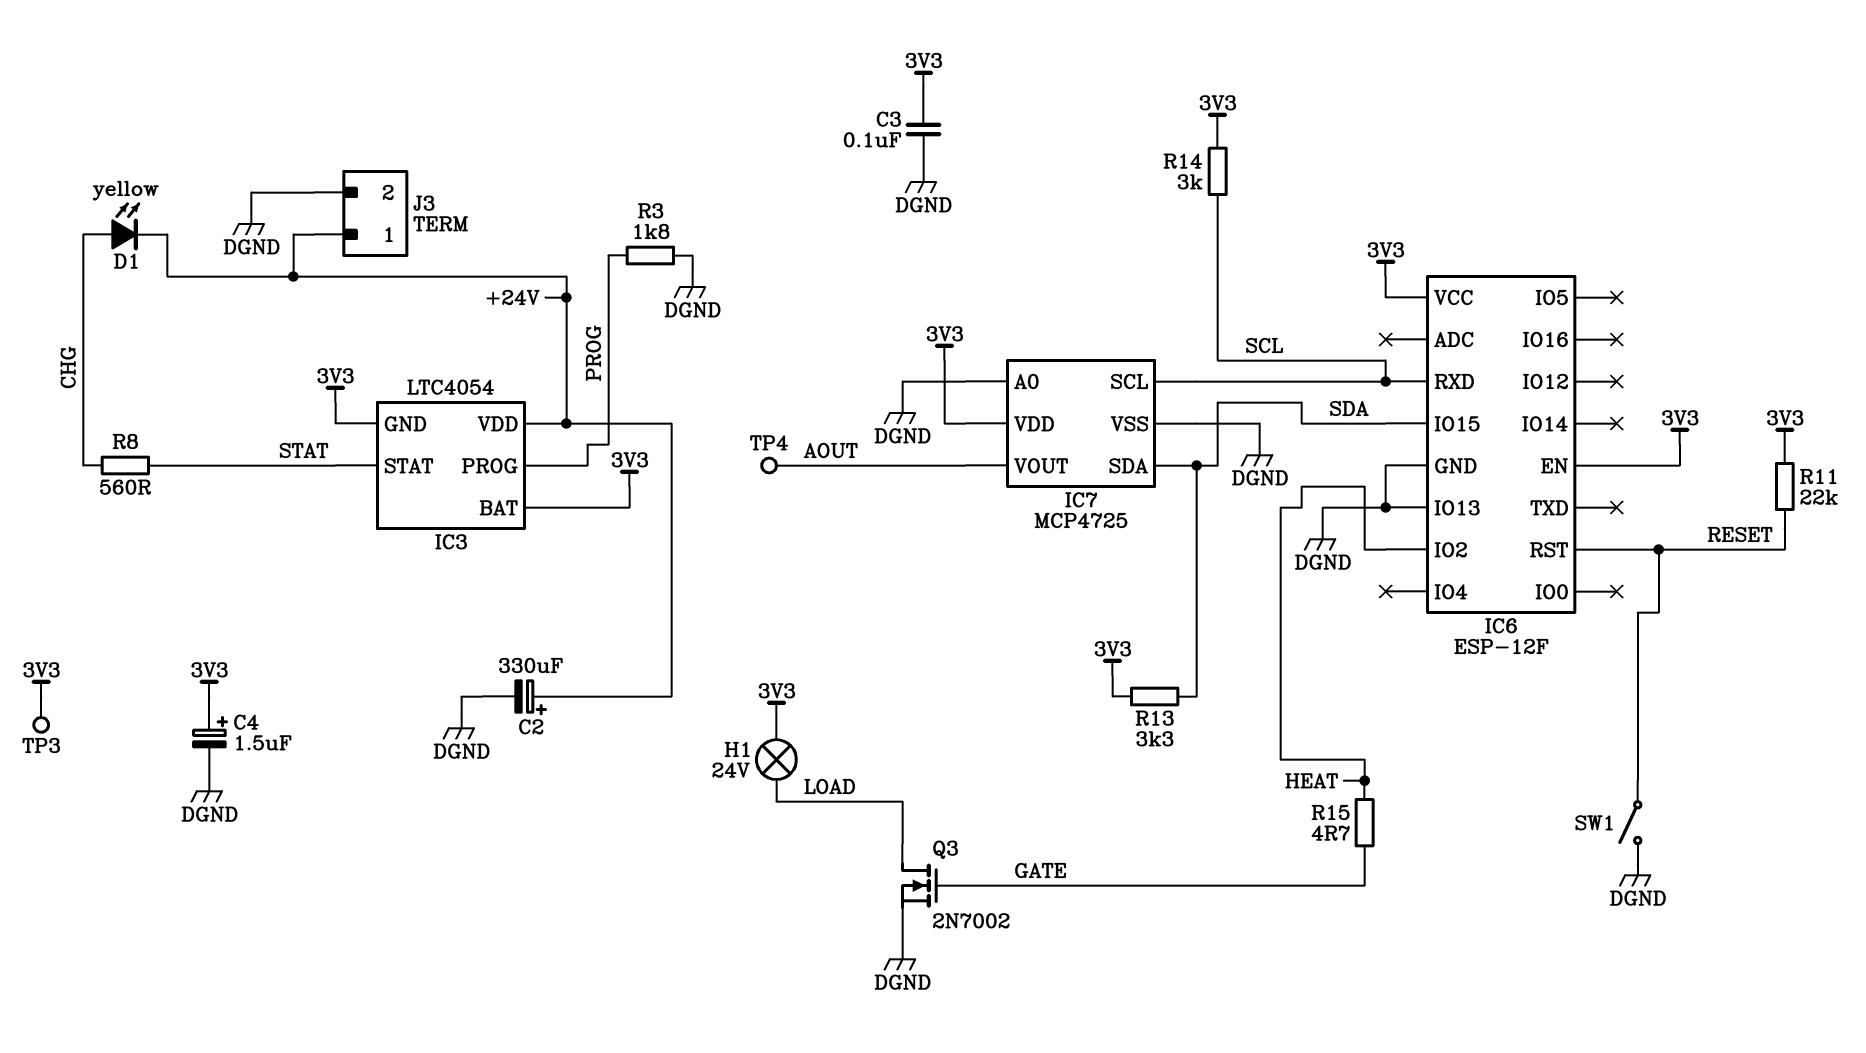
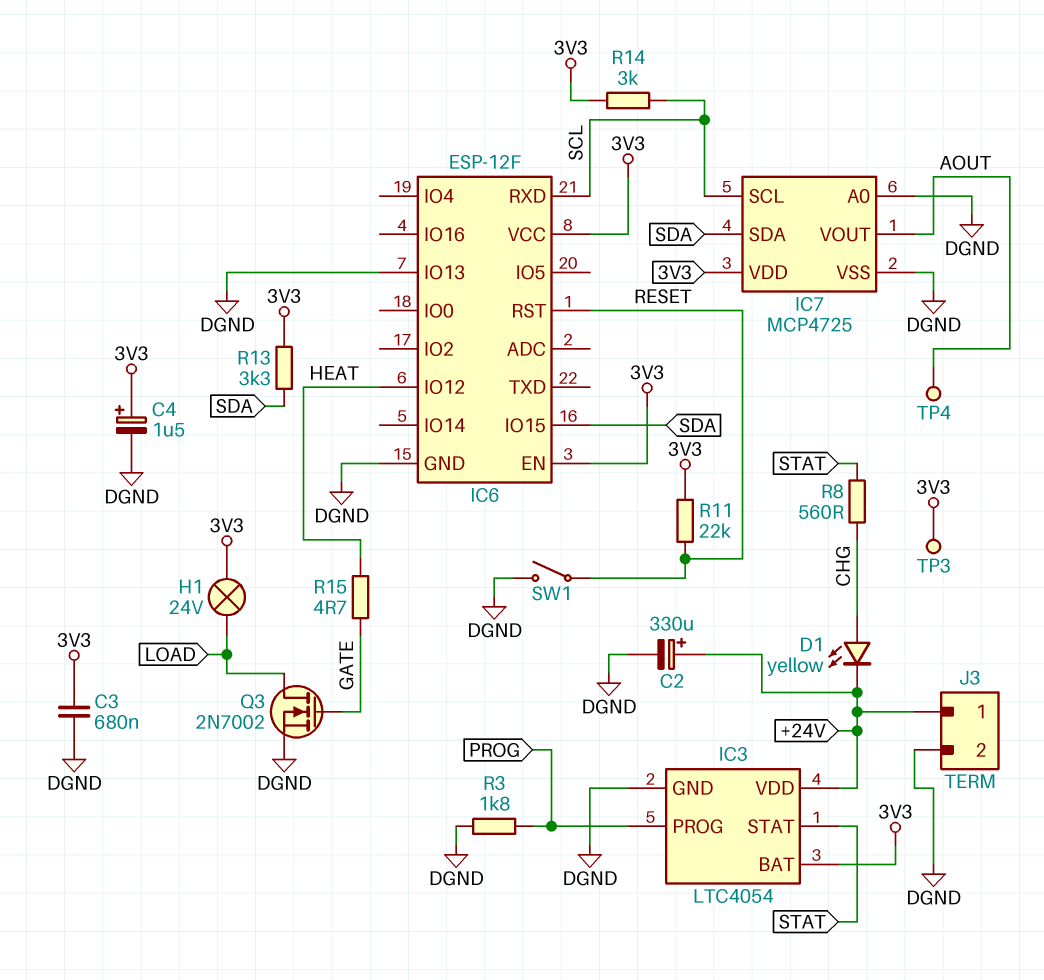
C3: 100nF (3V3, DGND) -> 680nF (3V3, DGND)
IC3 pin GND: 3V3 -> DGND
IC6 pin IO2: HEAT -> none
IC6 pin IO12: none -> HEAT

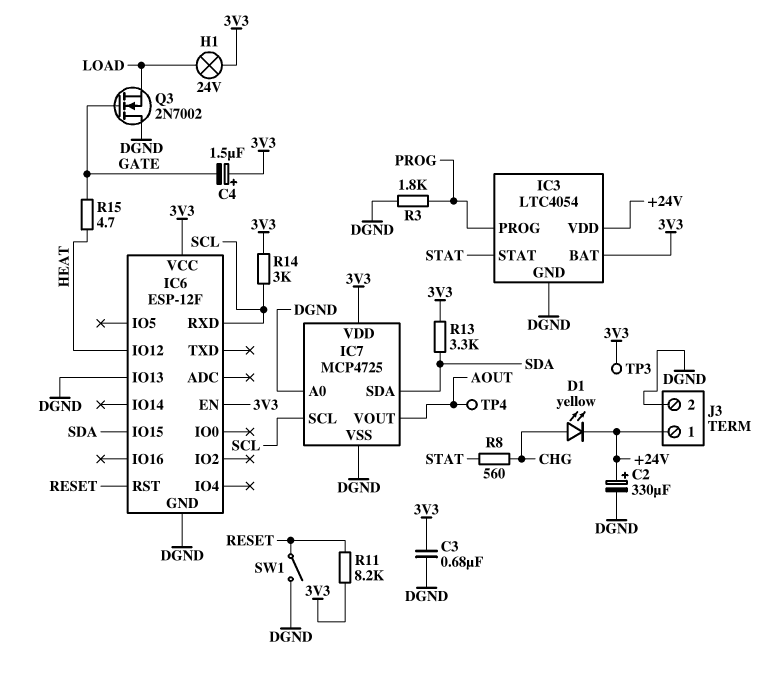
C4: 1.5uF (plus 3V3, minus DGND) -> 1.5uF (plus 3V3, minus GATE)
Q3: NMOS 2N7002 (G GATE, D LOAD, S DGND) -> NMOS 2N7002 (G GATE, D DGND, S LOAD)
R11: 22k (3V3, RESET) -> 8.2k (3V3, RESET)

